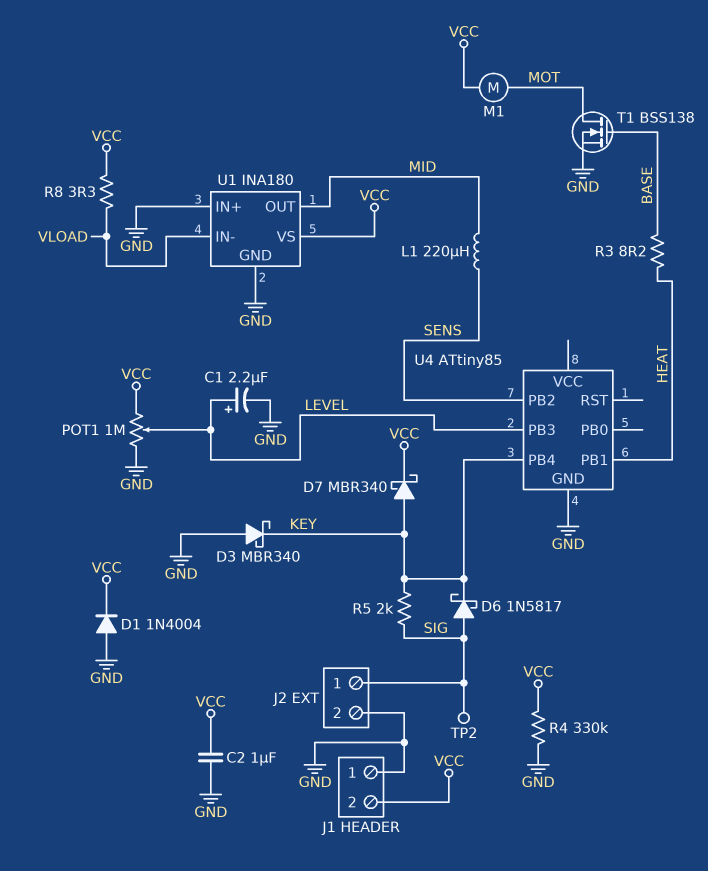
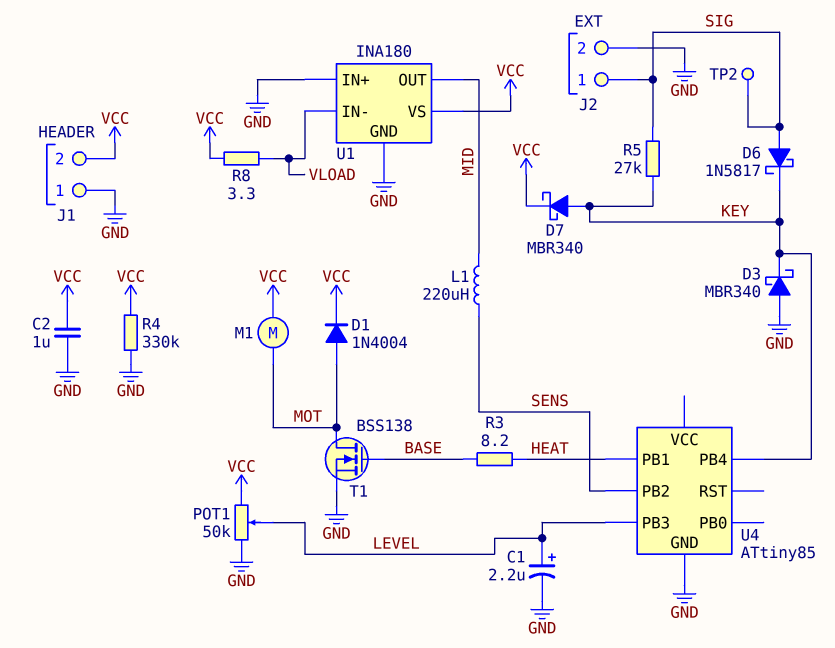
D1: diode 1N4004 (A GND, K VCC) -> diode 1N4004 (A MOT, K VCC)
POT1: 1M (GND, VCC, wiper LEVEL) -> 50k (GND, VCC, wiper LEVEL)
R5: 2k (KEY, SIG) -> 27k (KEY, SIG)

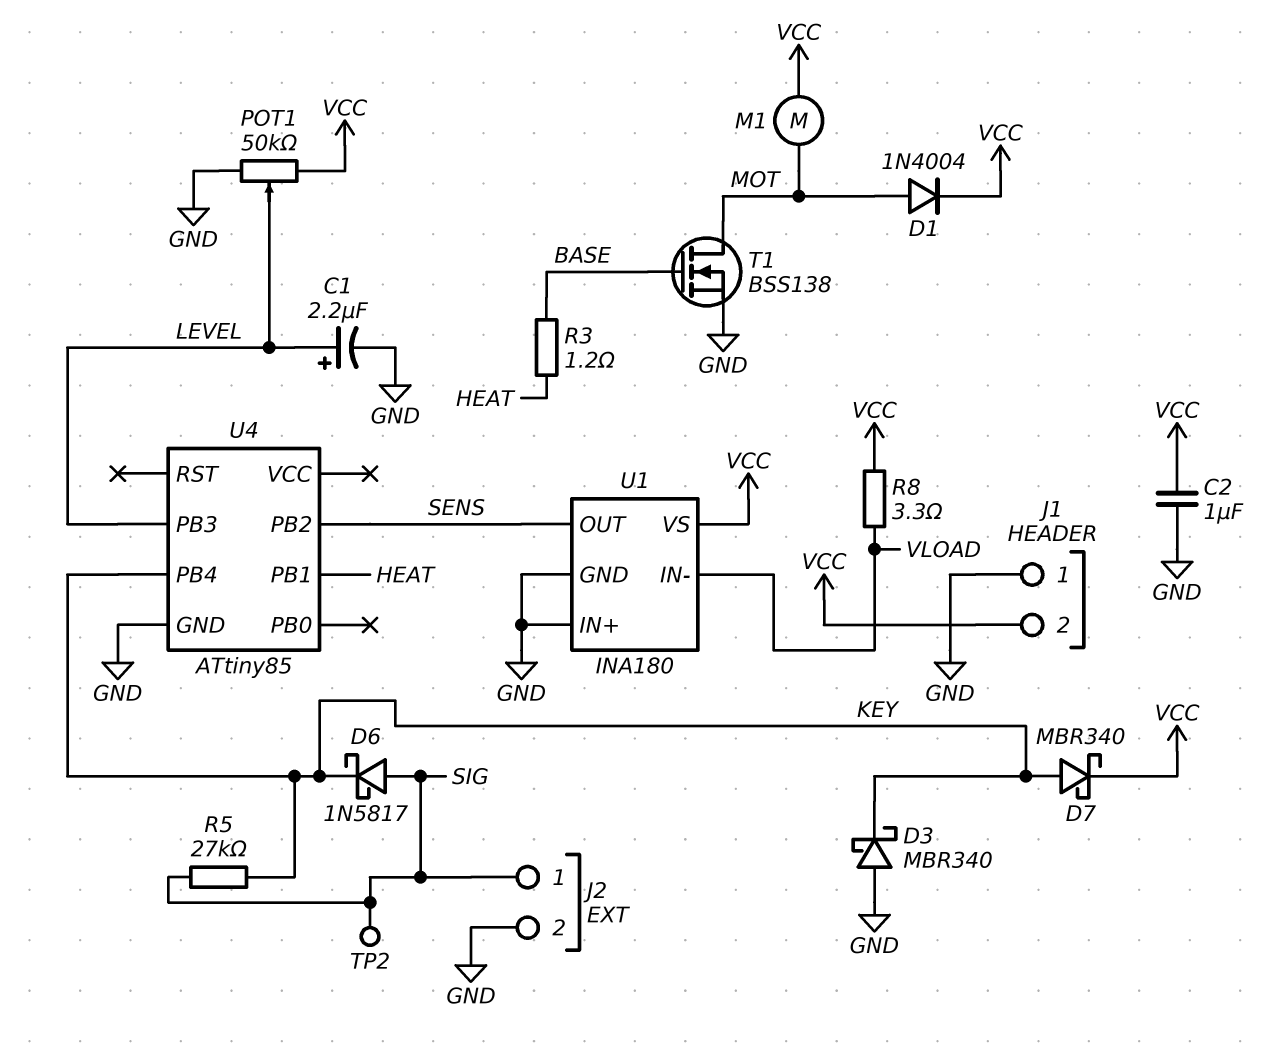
L1: 220uH (MID, SENS) -> none
R3: 8.2 (BASE, HEAT) -> 1.2 (BASE, HEAT)
R4: 330k (GND, VCC) -> none
U1 pin OUT: MID -> SENS

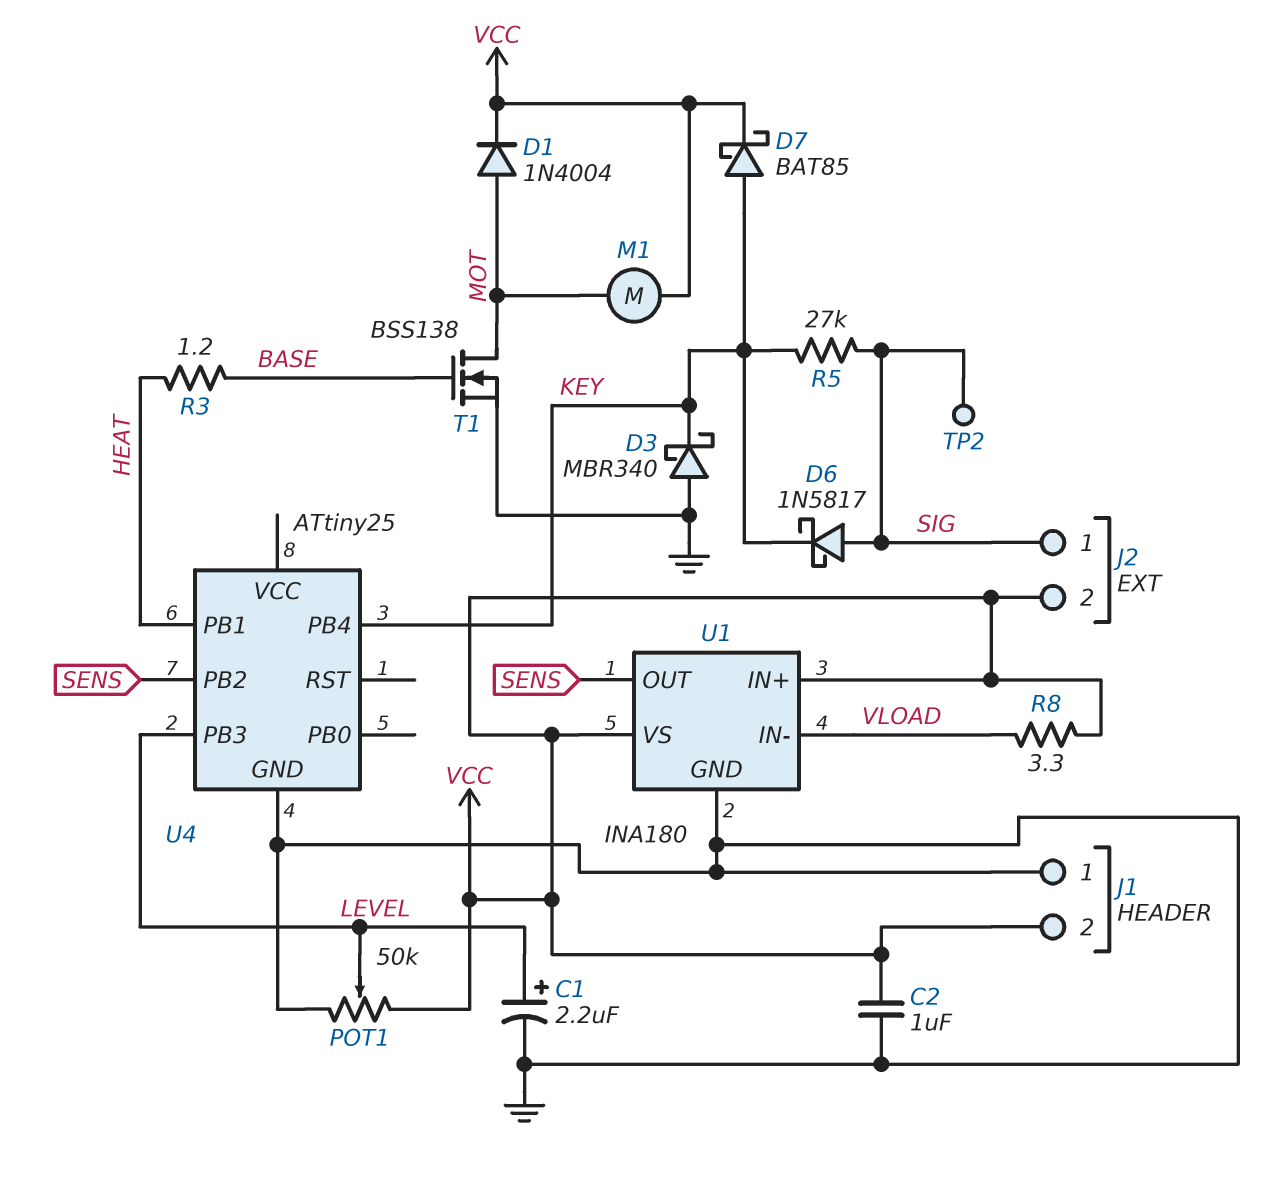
D7: schottky MBR340 (A KEY, K VCC) -> schottky BAT85 (A KEY, K VCC)
J2 pin 2: GND -> VCC
U1 pin IN+: GND -> VCC
U4: ATtiny85 -> ATtiny25

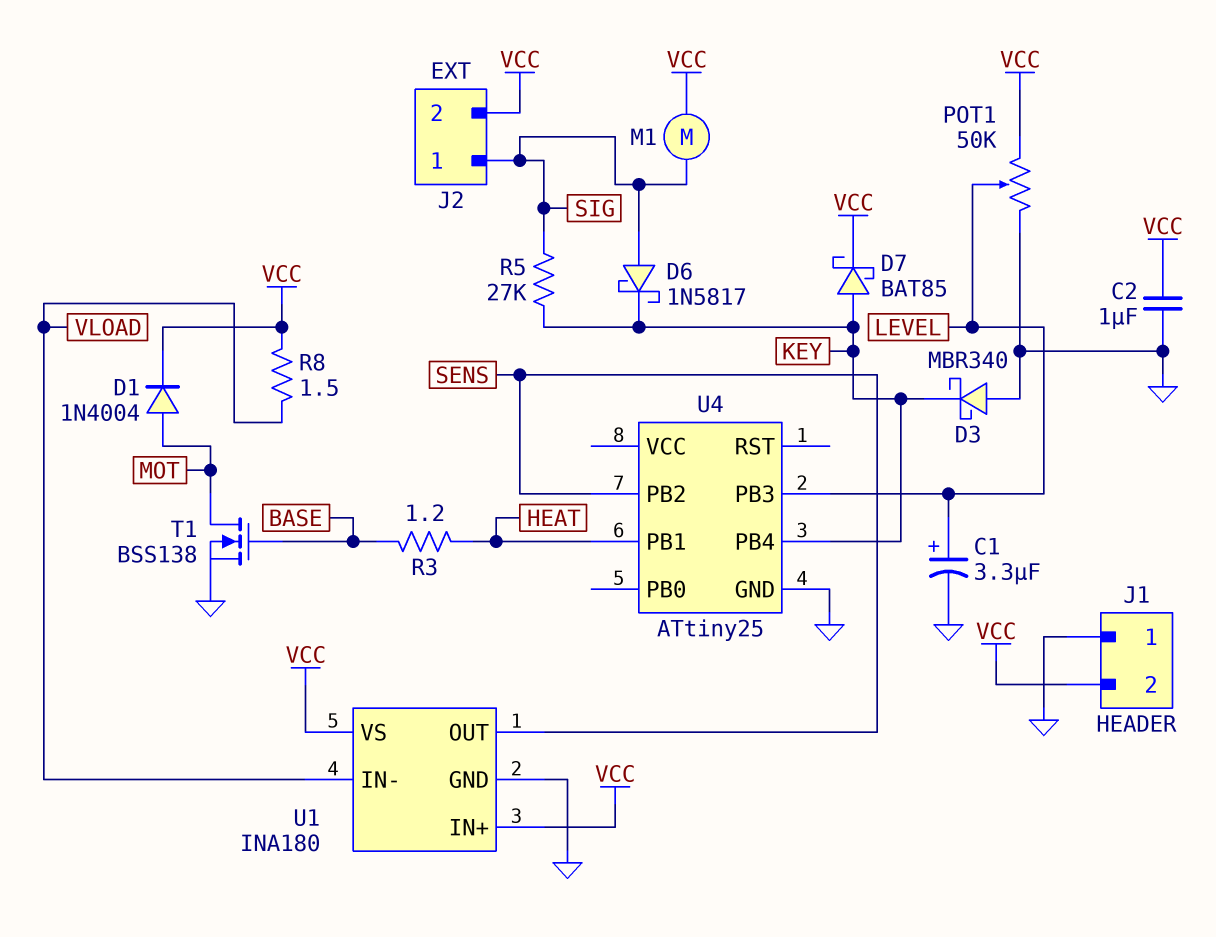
C1: 2.2uF (plus LEVEL, minus GND) -> 3.3uF (plus LEVEL, minus GND)
M1: motor (MOT, VCC) -> motor (SIG, VCC)
R8: 3.3 (VCC, VLOAD) -> 1.5 (VCC, VLOAD)
TP2: test point (SIG) -> none

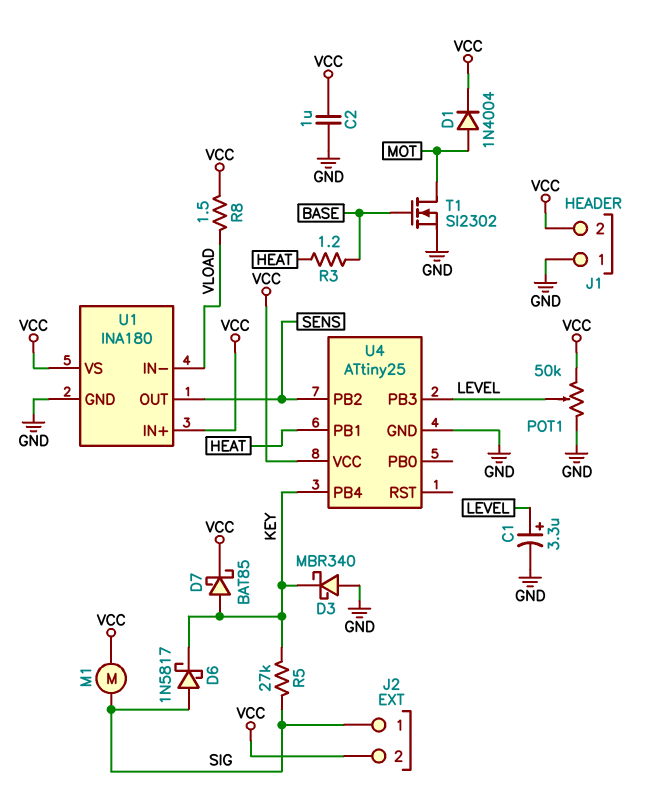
T1: NMOS BSS138 (G BASE, D MOT, S GND) -> NMOS SI2302 (G BASE, D MOT, S GND)
U4 pin VCC: none -> VCC

